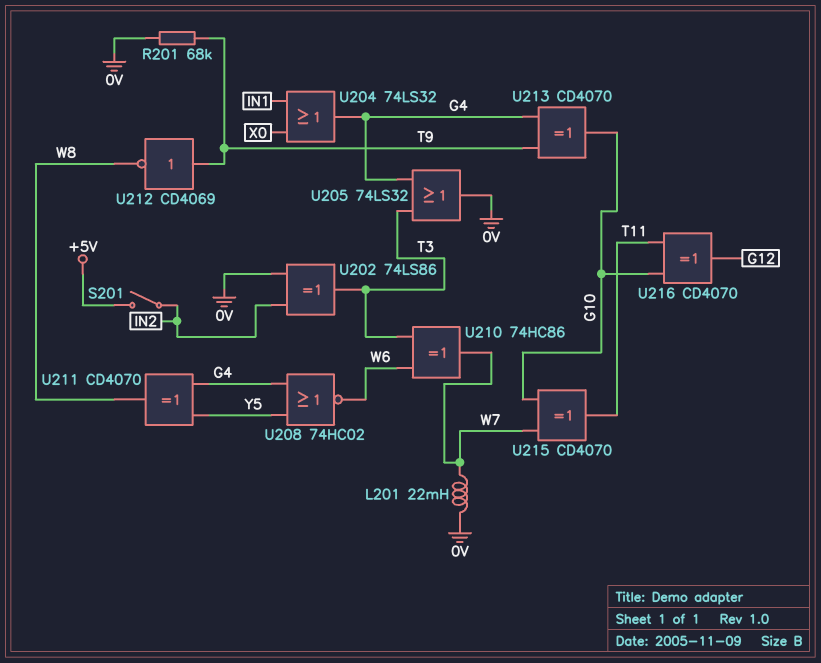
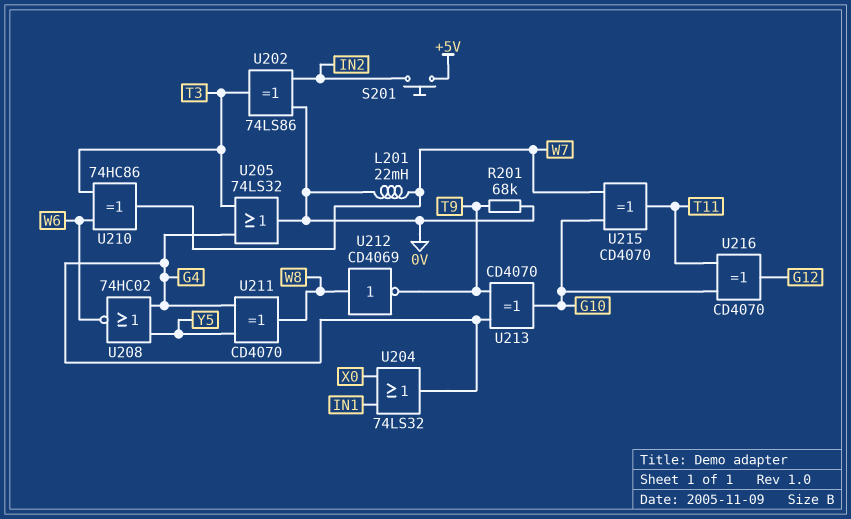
S201: switch (+5V, IN2) -> button (+5V, IN2)
U212: NOT CD4069 (in T9, out W8) -> NOT CD4069 (in W8, out T9)

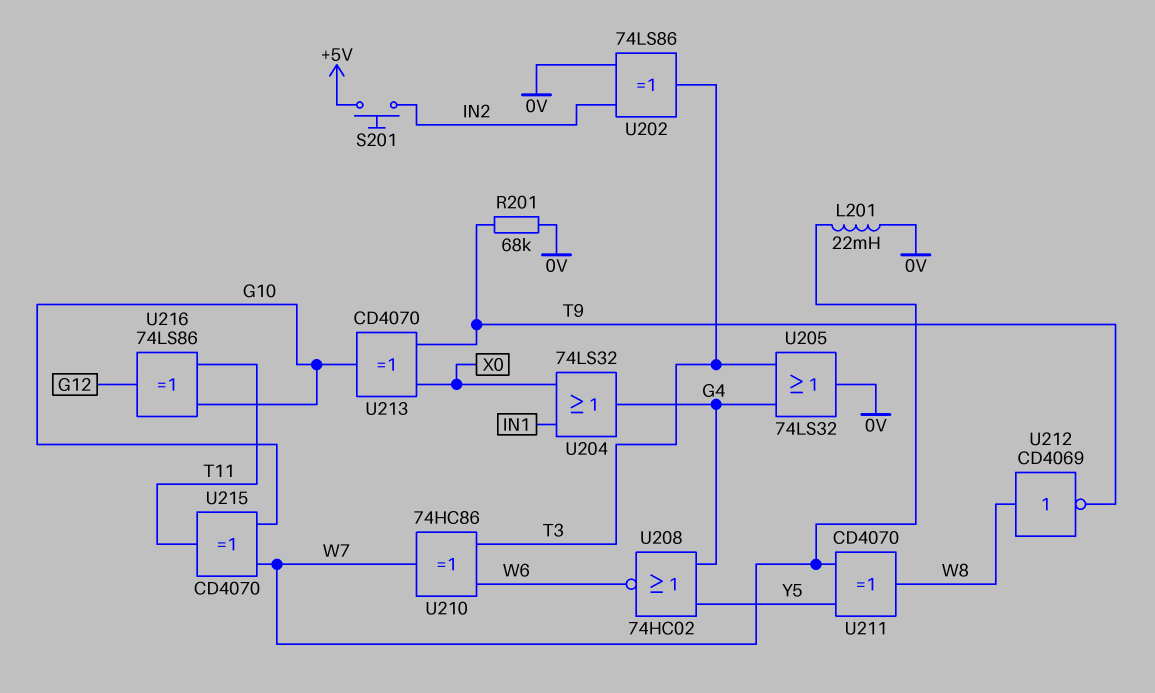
U211: XOR CD4070 (in G4, in Y5, out W8) -> XOR CD4070 (in W7, in Y5, out W8)
U213: XOR CD4070 (in G4, in T9, out G10) -> XOR CD4070 (in T9, in X0, out G10)
U216: XOR CD4070 (in G10, in T11, out G12) -> XOR 74LS86 (in G10, in T11, out G12)

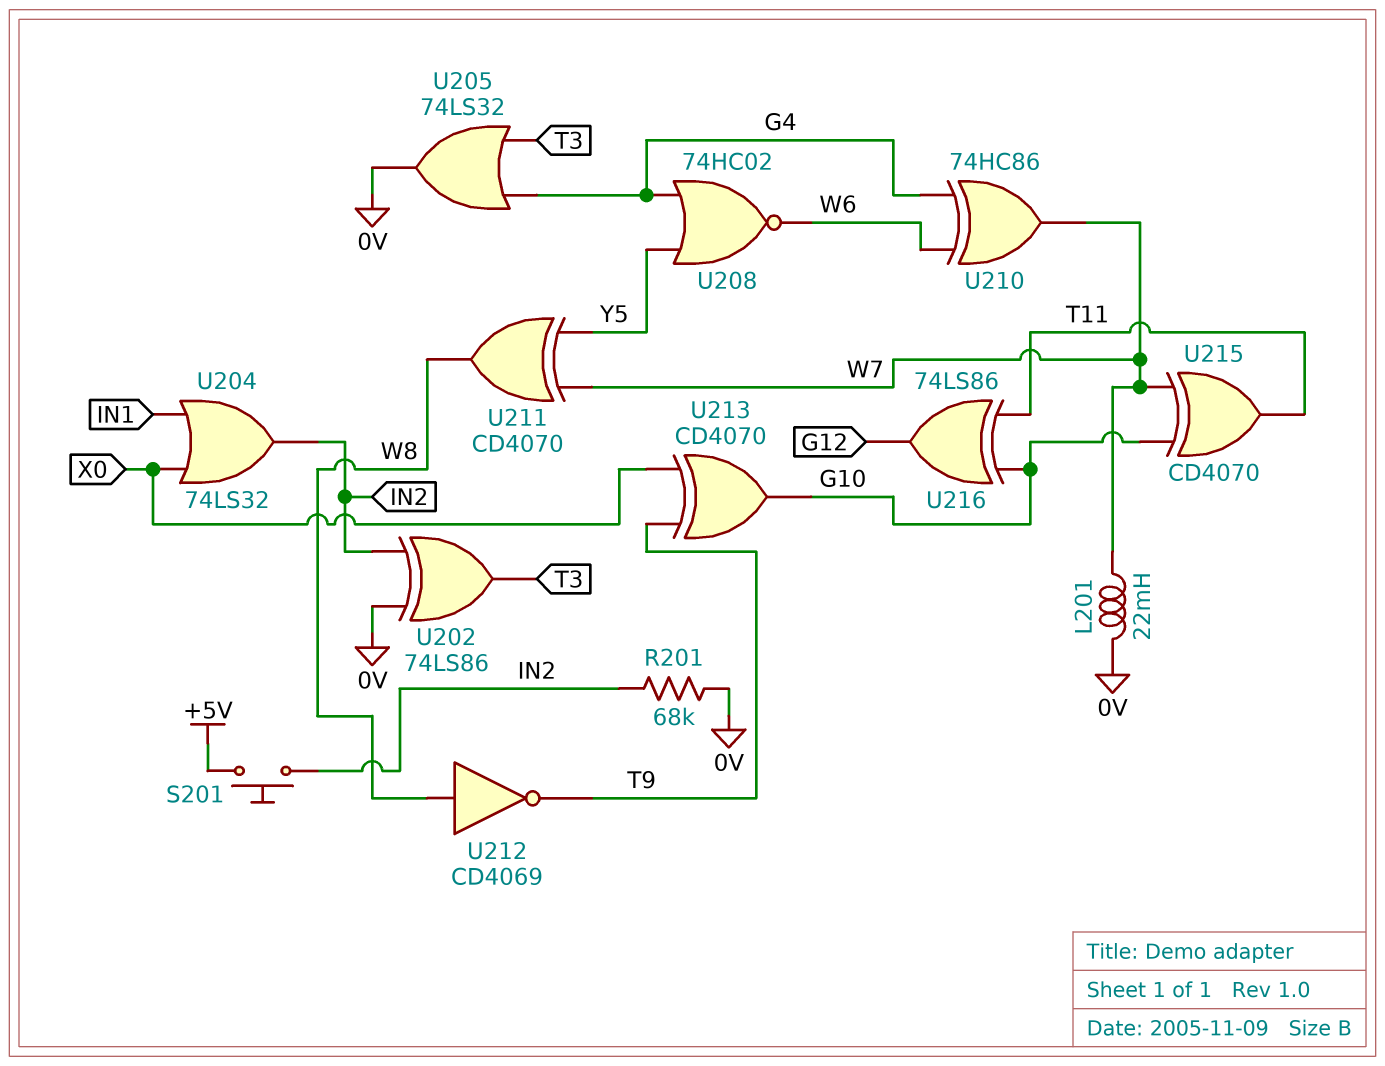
R201: 68k (0V, T9) -> 68k (0V, IN2)
U204: OR 74LS32 (in IN1, in X0, out G4) -> OR 74LS32 (in IN1, in X0, out IN2)
U210: XOR 74HC86 (in T3, in W6, out W7) -> XOR 74HC86 (in G4, in W6, out W7)

